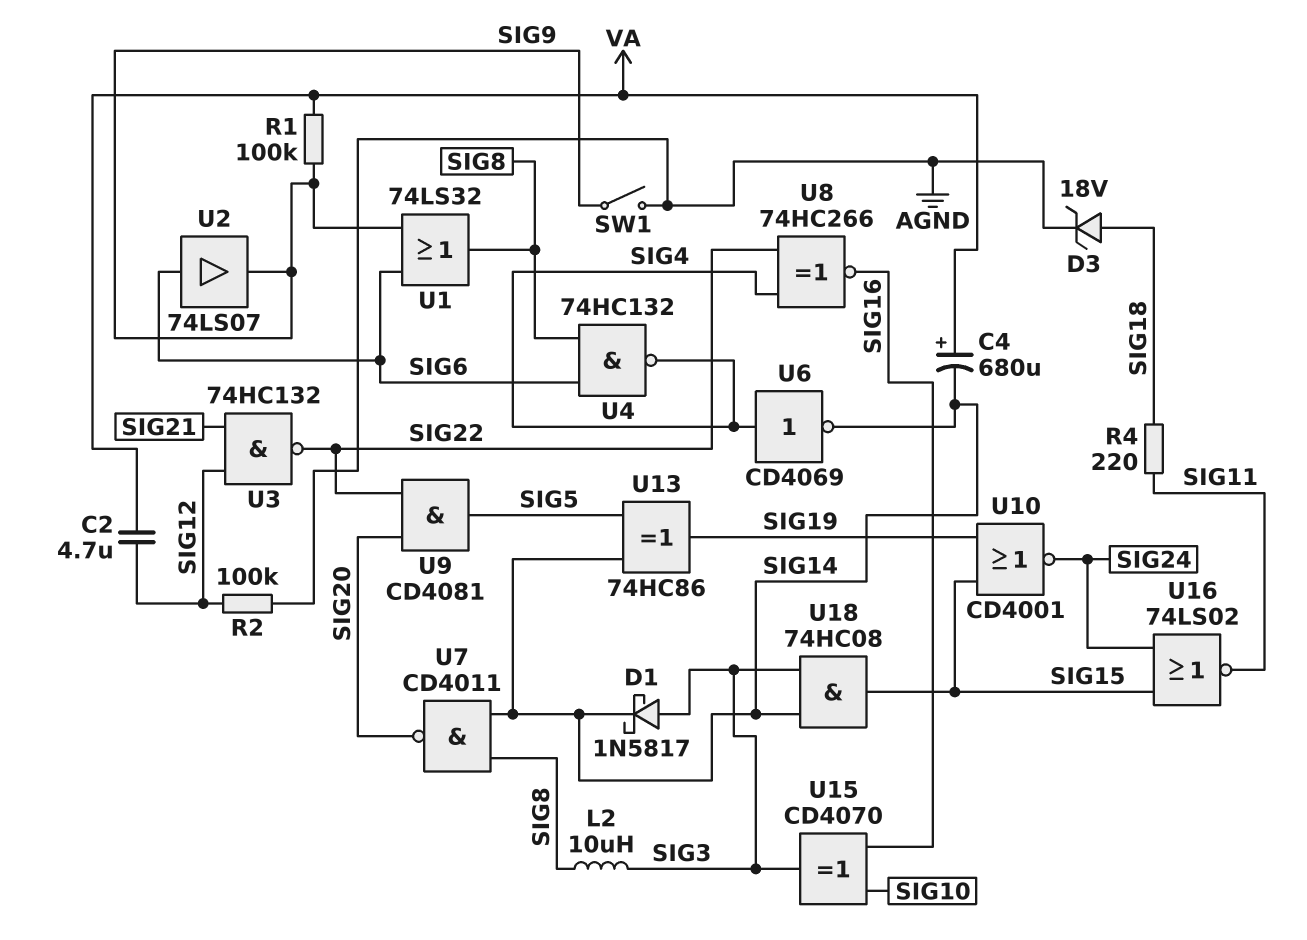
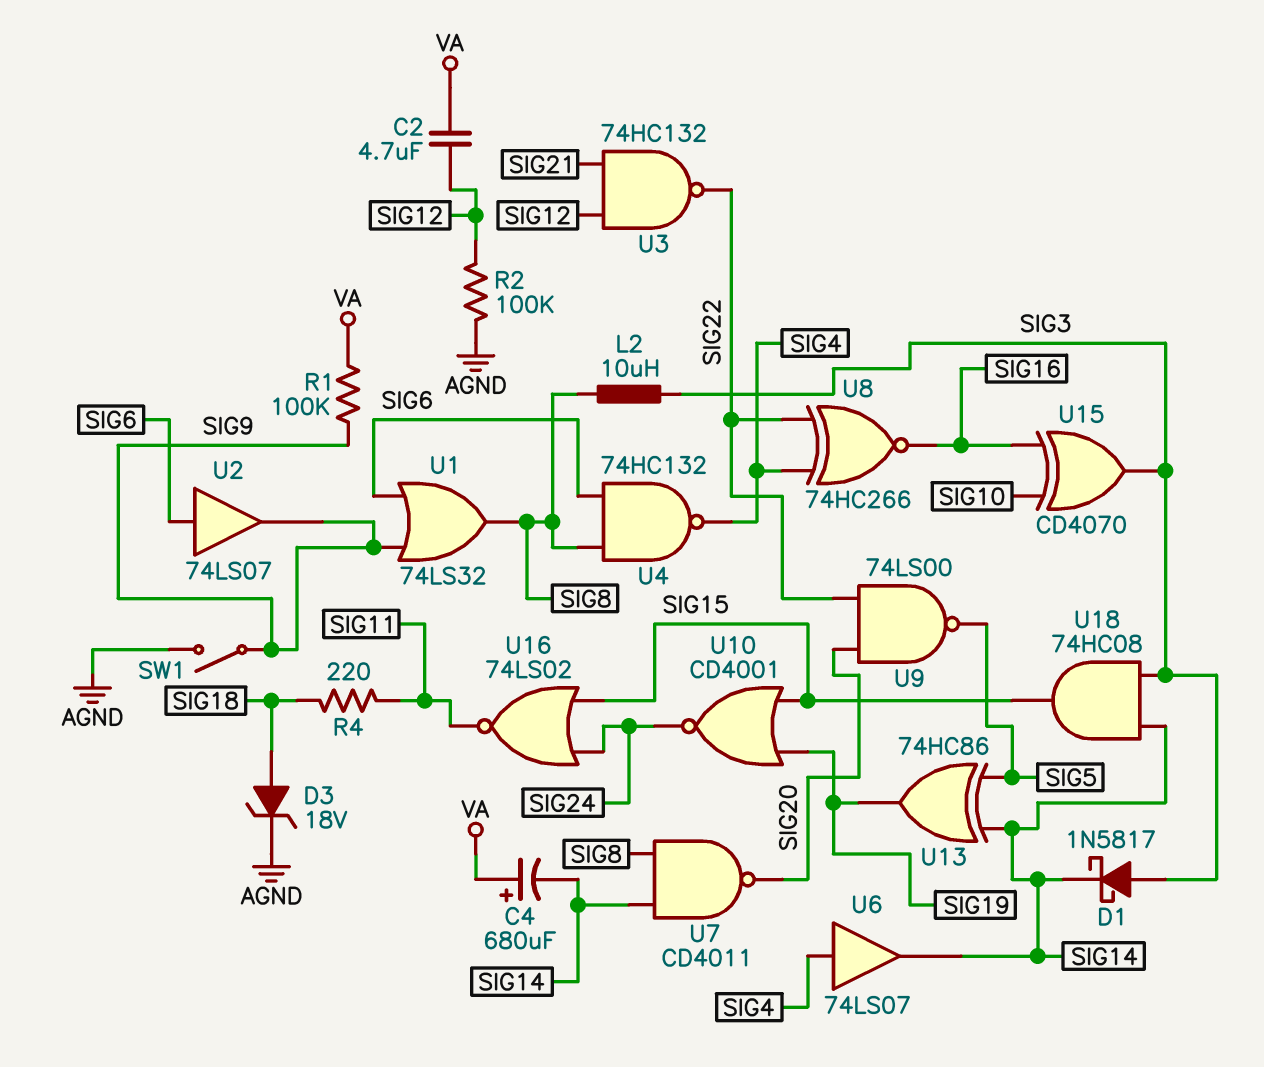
U6: NOT CD4069 (in SIG4, out SIG14) -> buffer 74LS07 (in SIG4, out SIG14)
U9: AND CD4081 (in SIG20, in SIG22, out SIG5) -> NAND 74LS00 (in SIG20, in SIG22, out SIG5)

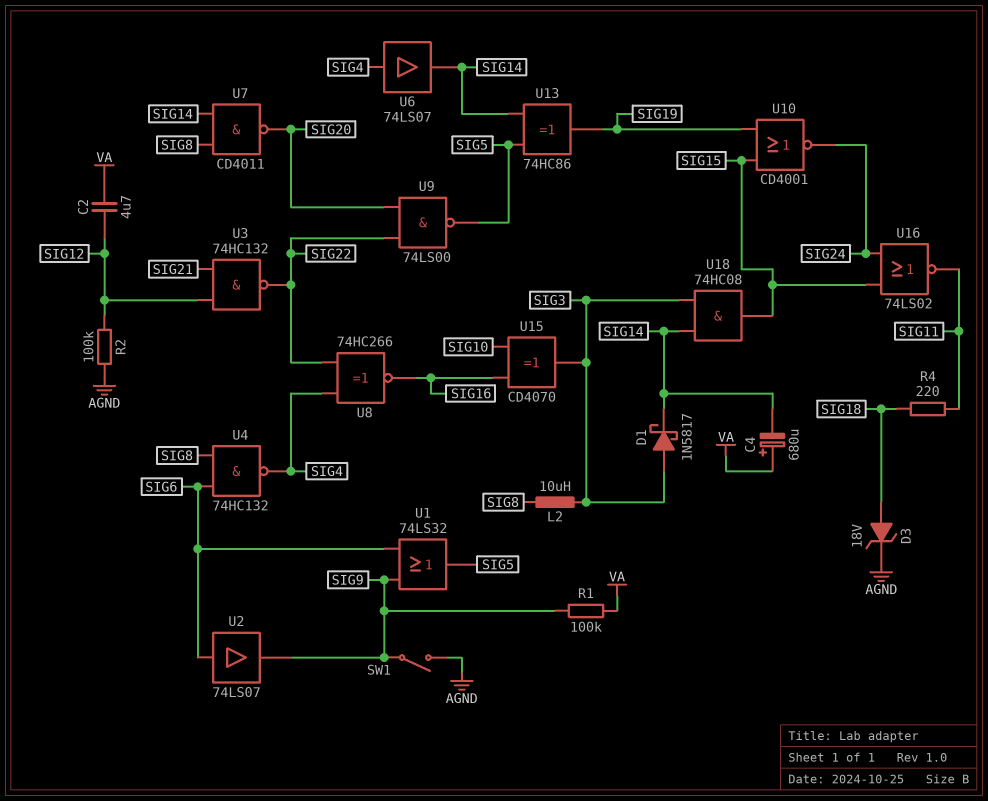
U1: OR 74LS32 (in SIG6, in SIG9, out SIG8) -> OR 74LS32 (in SIG6, in SIG9, out SIG5)

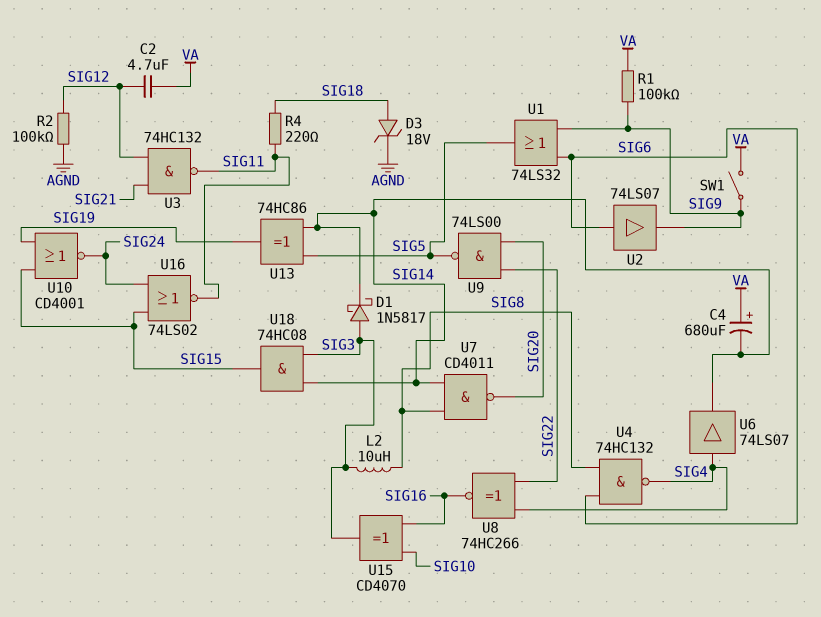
SW1: switch (AGND, SIG9) -> switch (SIG9, VA)
U3: NAND 74HC132 (in SIG12, in SIG21, out SIG22) -> NAND 74HC132 (in SIG12, in SIG21, out SIG11)

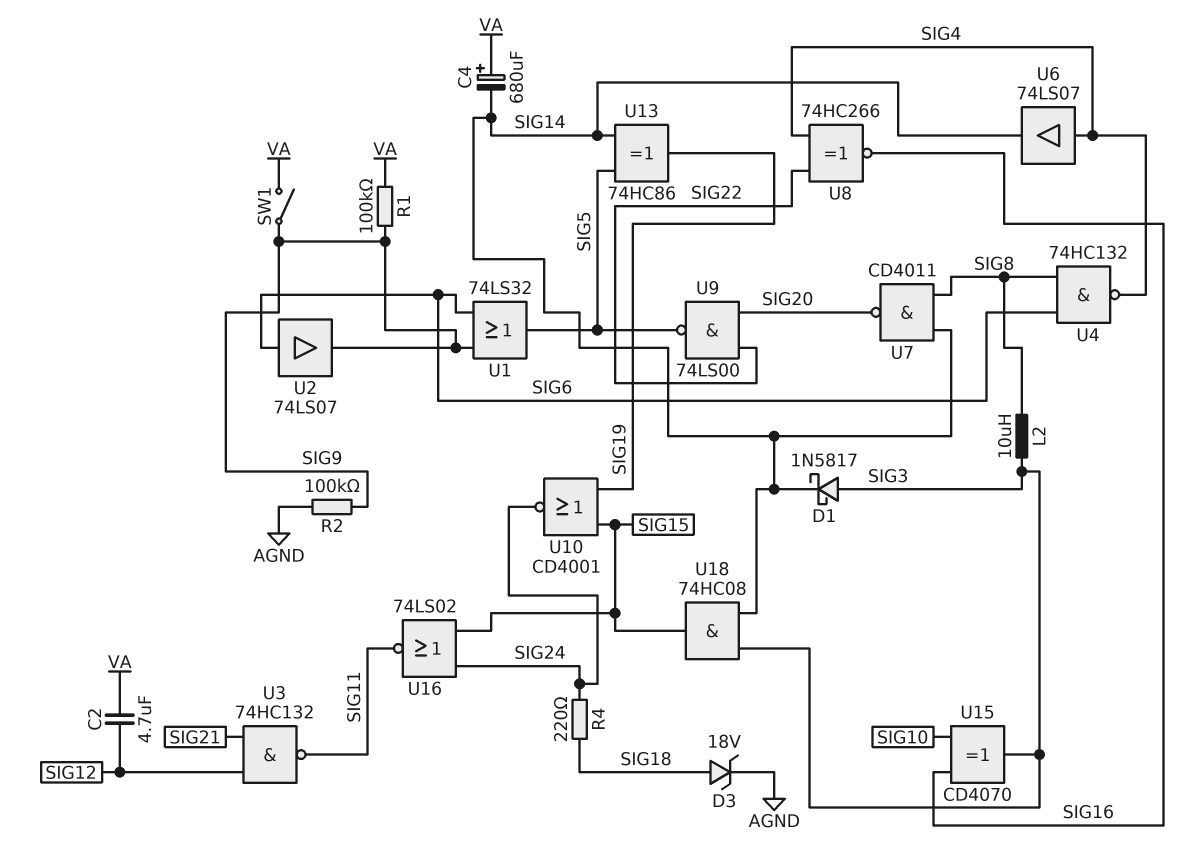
R2: 100k (AGND, SIG12) -> 100k (AGND, SIG9)
R4: 220 (SIG11, SIG18) -> 220 (SIG18, SIG24)

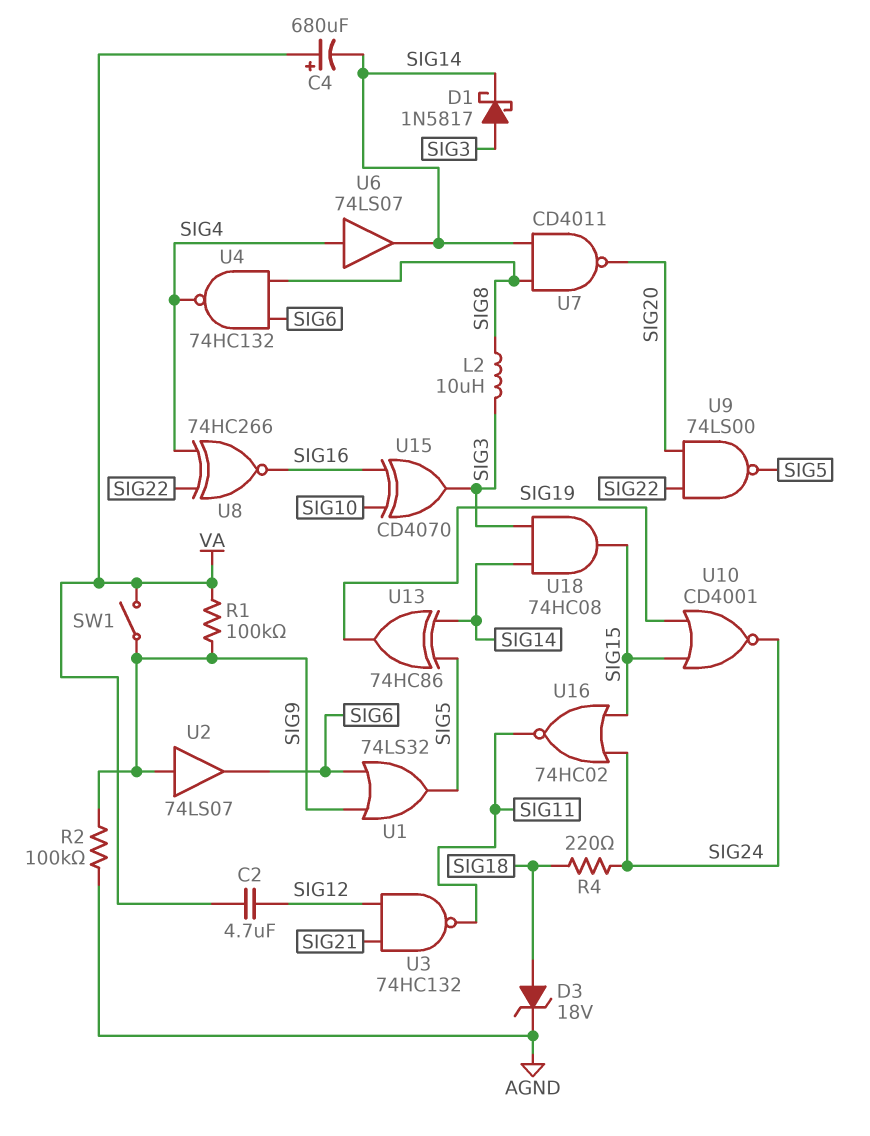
U2: buffer 74LS07 (in SIG6, out SIG9) -> buffer 74LS07 (in SIG9, out SIG6)
U16: NOR 74LS02 (in SIG15, in SIG24, out SIG11) -> NOR 74HC02 (in SIG15, in SIG24, out SIG11)

